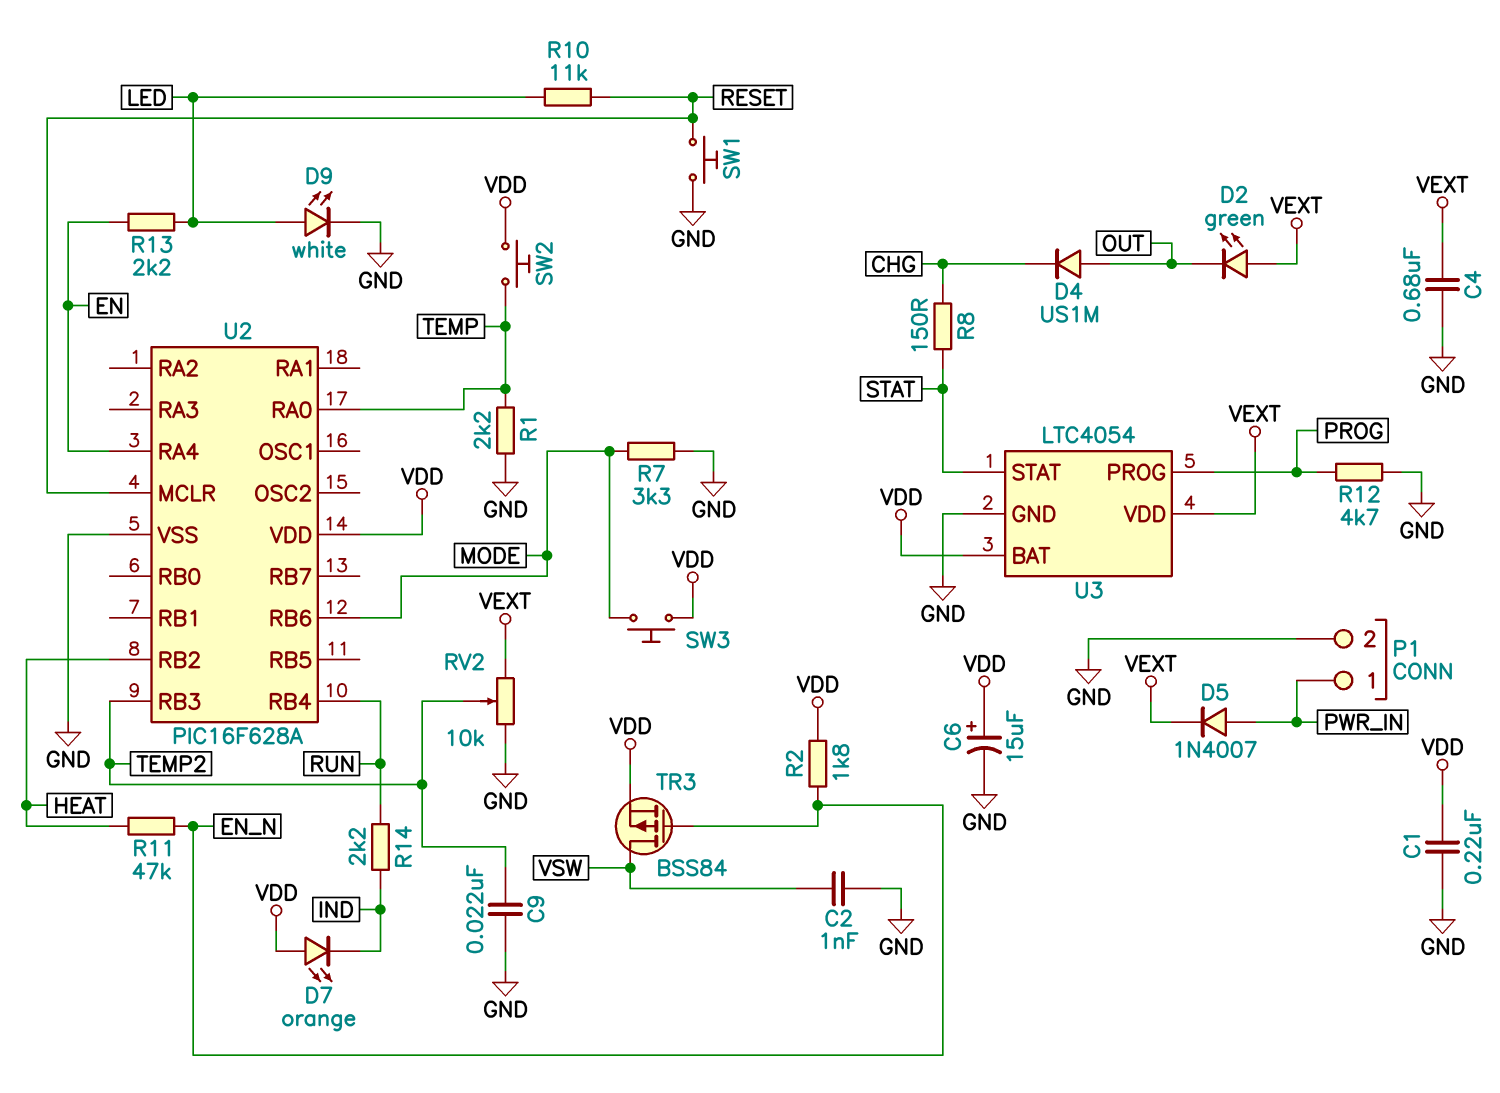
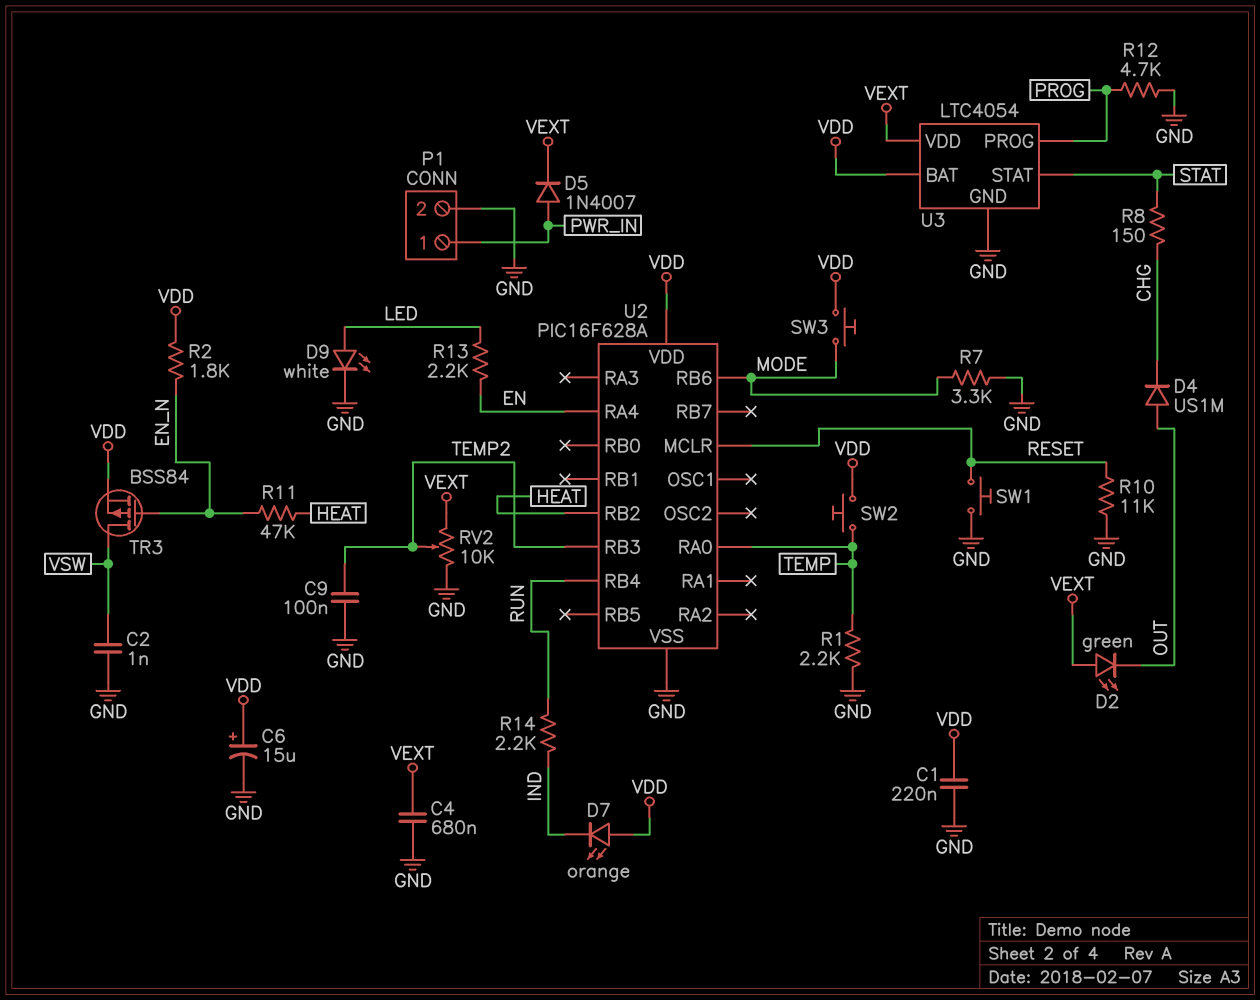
C9: 22nF (GND, TEMP2) -> 100nF (GND, TEMP2)
R10: 11k (LED, RESET) -> 11k (GND, RESET)

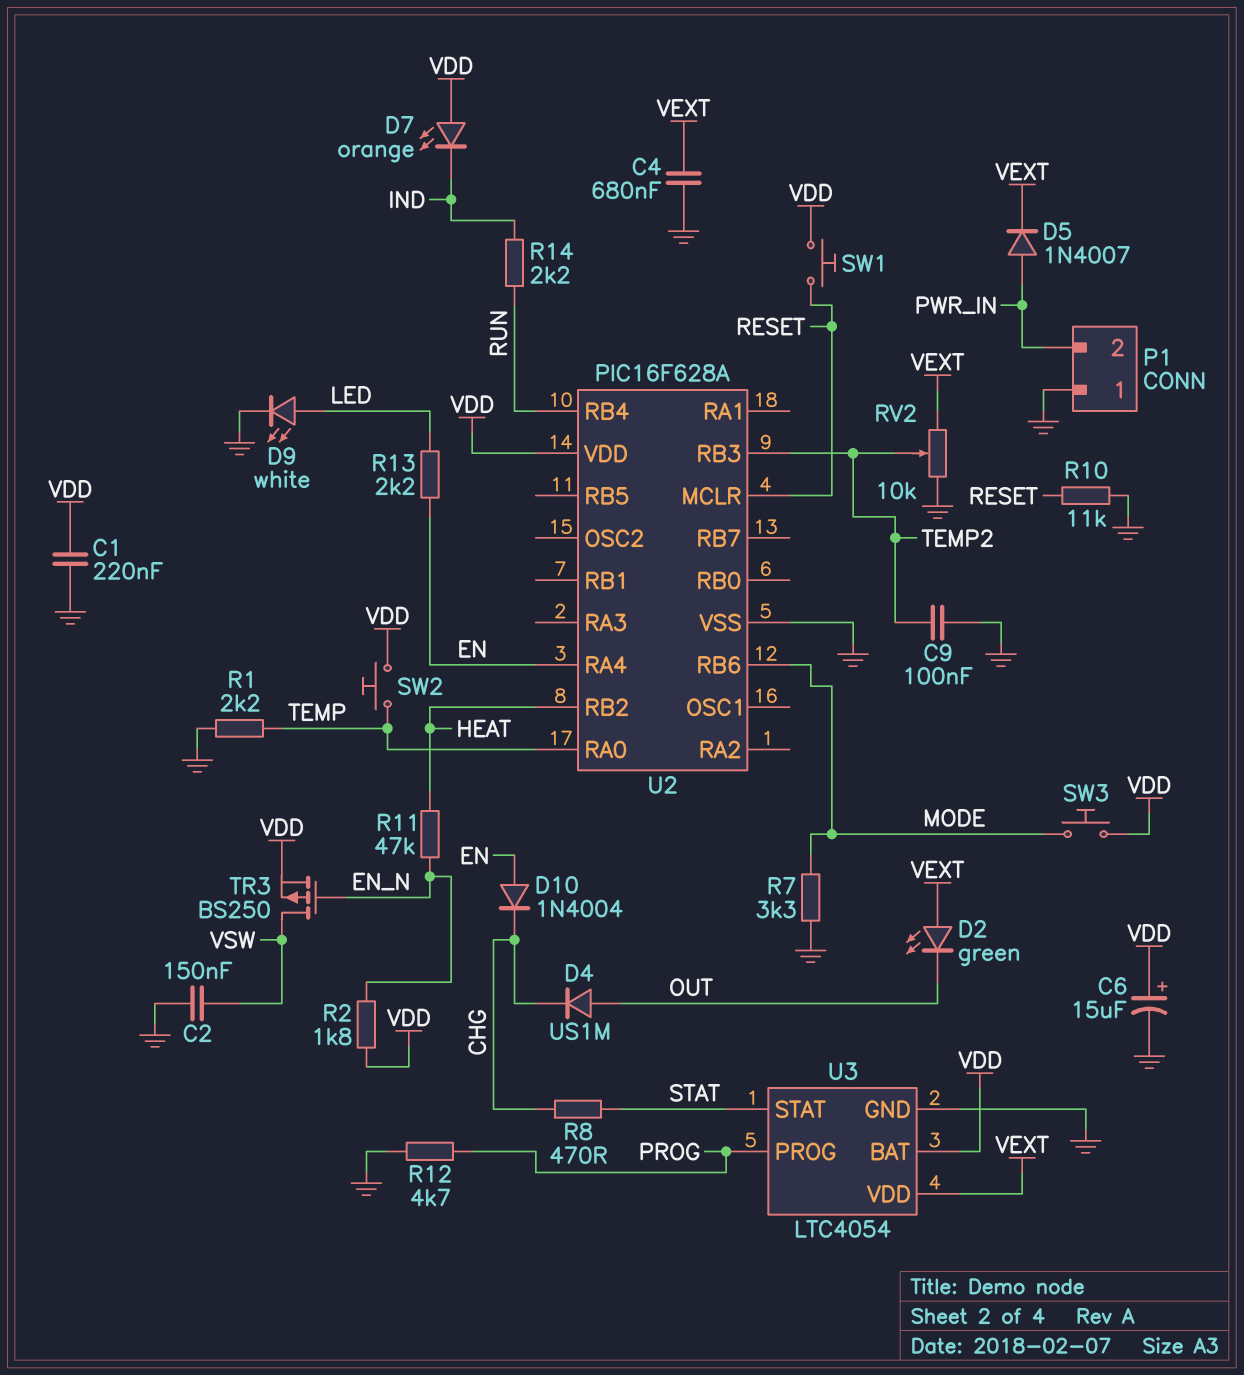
C2: 1nF (GND, VSW) -> 150nF (GND, VSW)
D10: none -> diode 1N4004 (A EN, K CHG)
P1 pin 1: PWR_IN -> GND
P1 pin 2: GND -> PWR_IN
R8: 150 (CHG, STAT) -> 470 (CHG, STAT)
SW1: button (GND, RESET) -> button (RESET, VDD)
TR3: PMOS BSS84 (G EN_N, D VSW, S VDD) -> PMOS BS250 (G EN_N, D VSW, S VDD)

